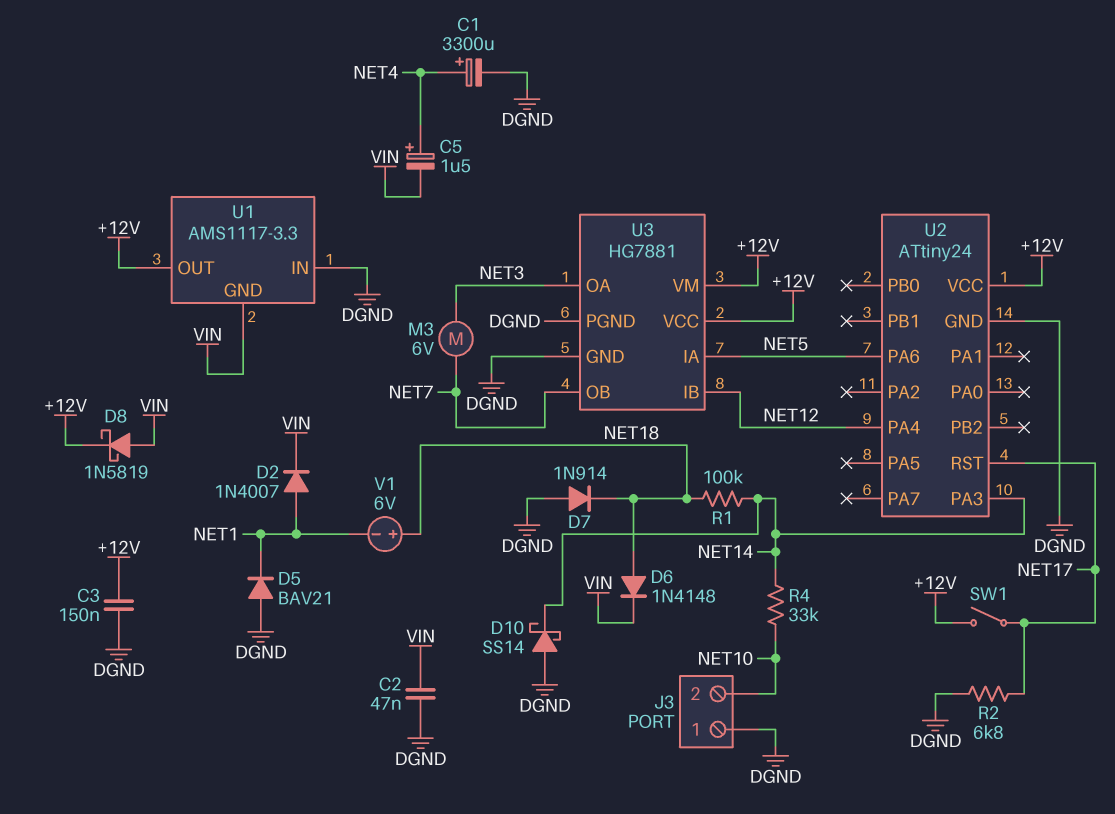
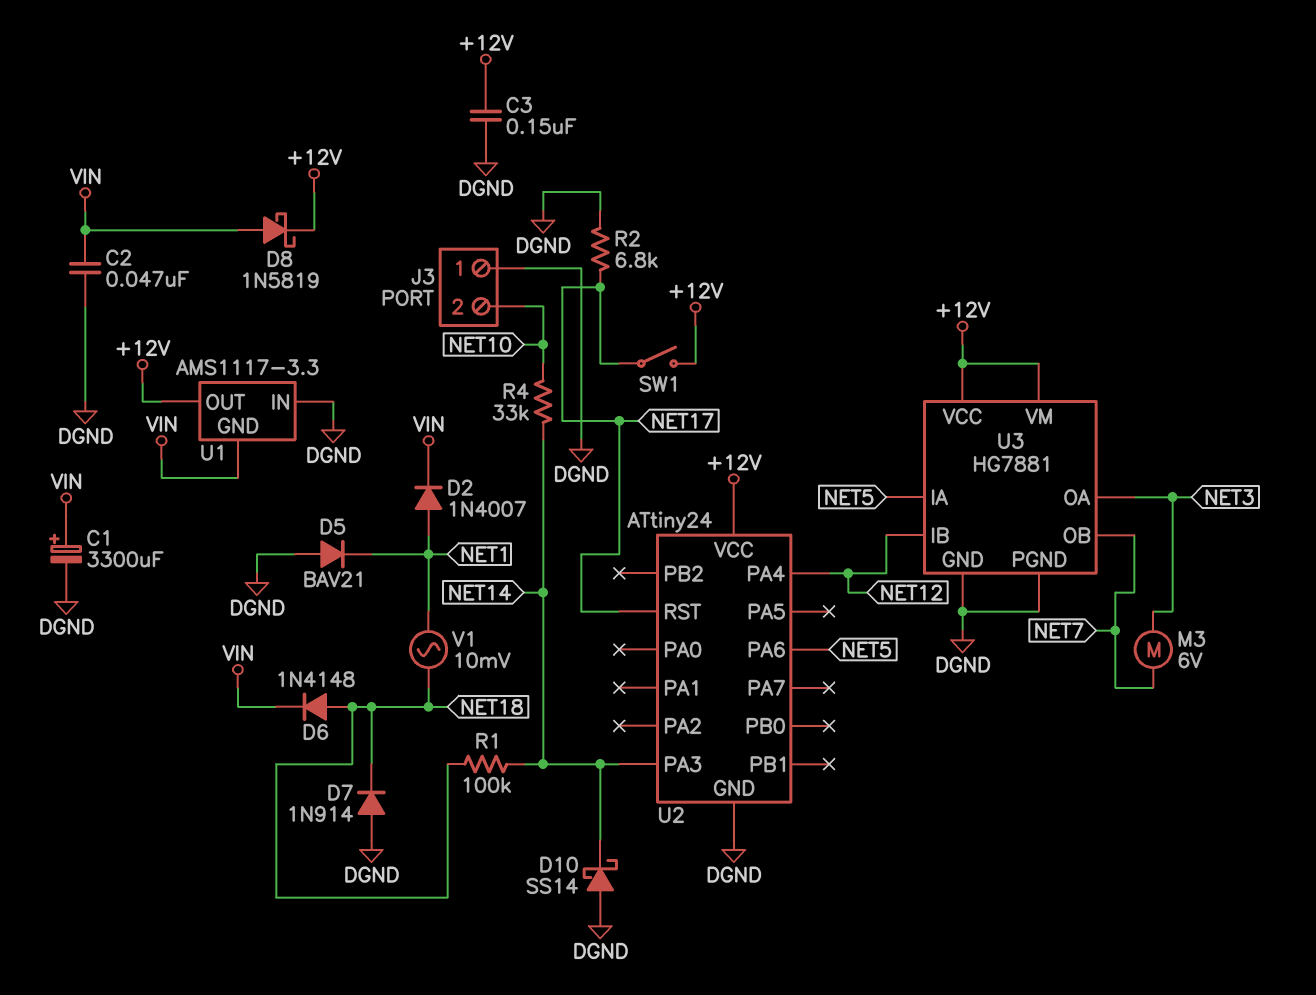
C1: 3300uF (plus NET4, minus DGND) -> 3300uF (plus VIN, minus DGND)
C5: 1.5uF (plus NET4, minus VIN) -> none
V1: 6V (plus NET18, minus NET1) -> AC 10mV (NET1, NET18)

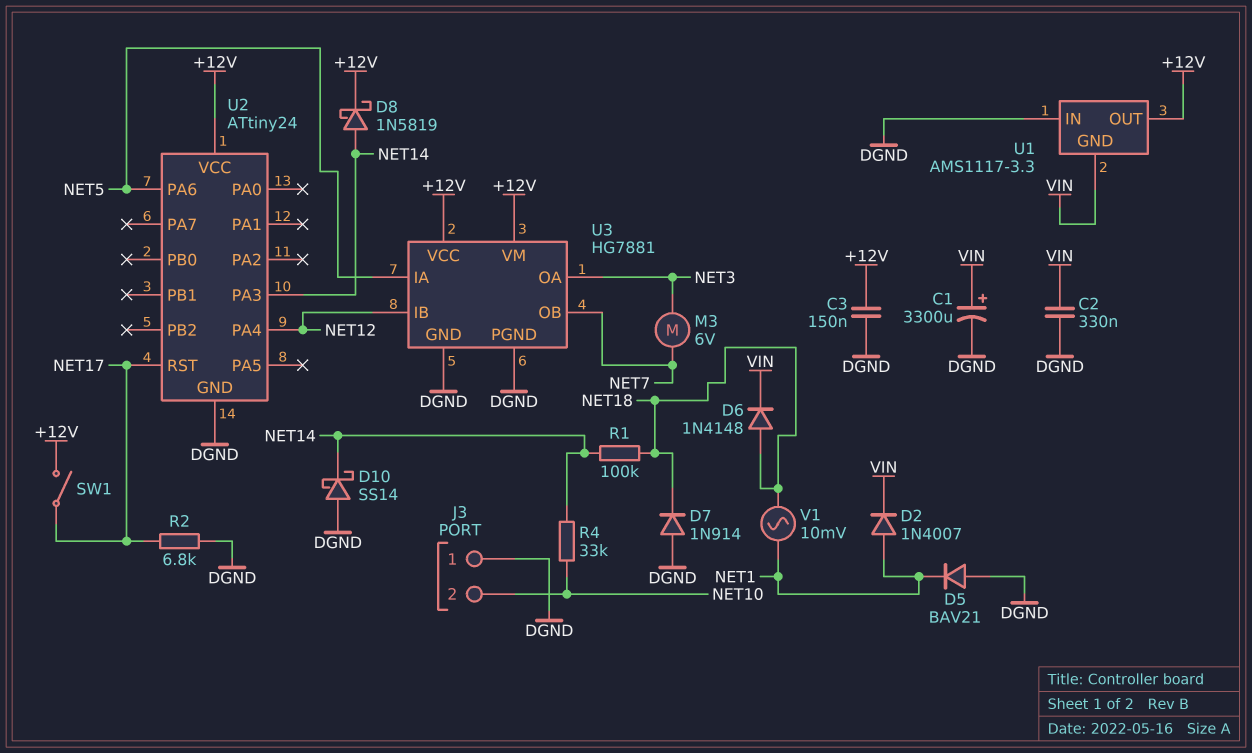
C2: 47nF (DGND, VIN) -> 330nF (DGND, VIN)
D8: schottky 1N5819 (A VIN, K +12V) -> schottky 1N5819 (A NET14, K +12V)

